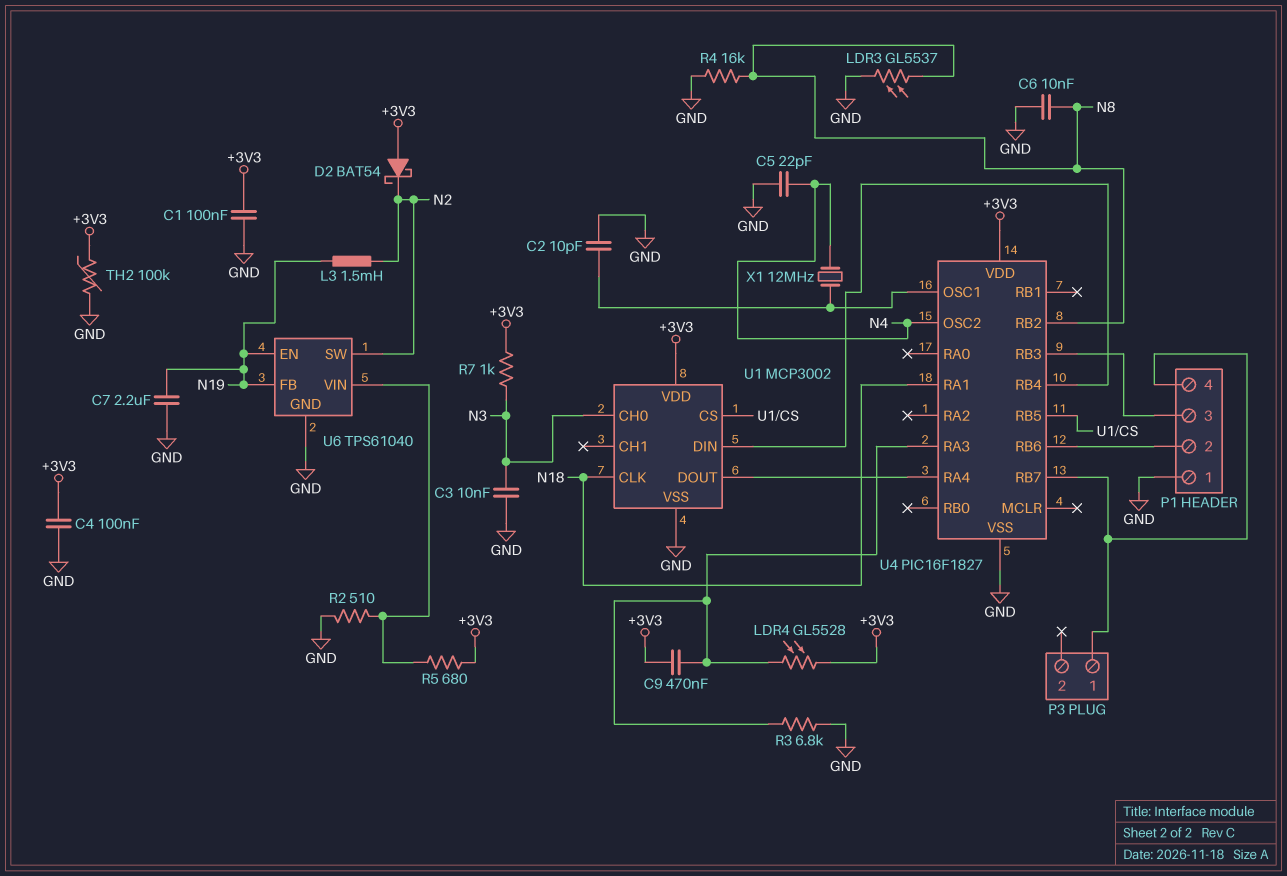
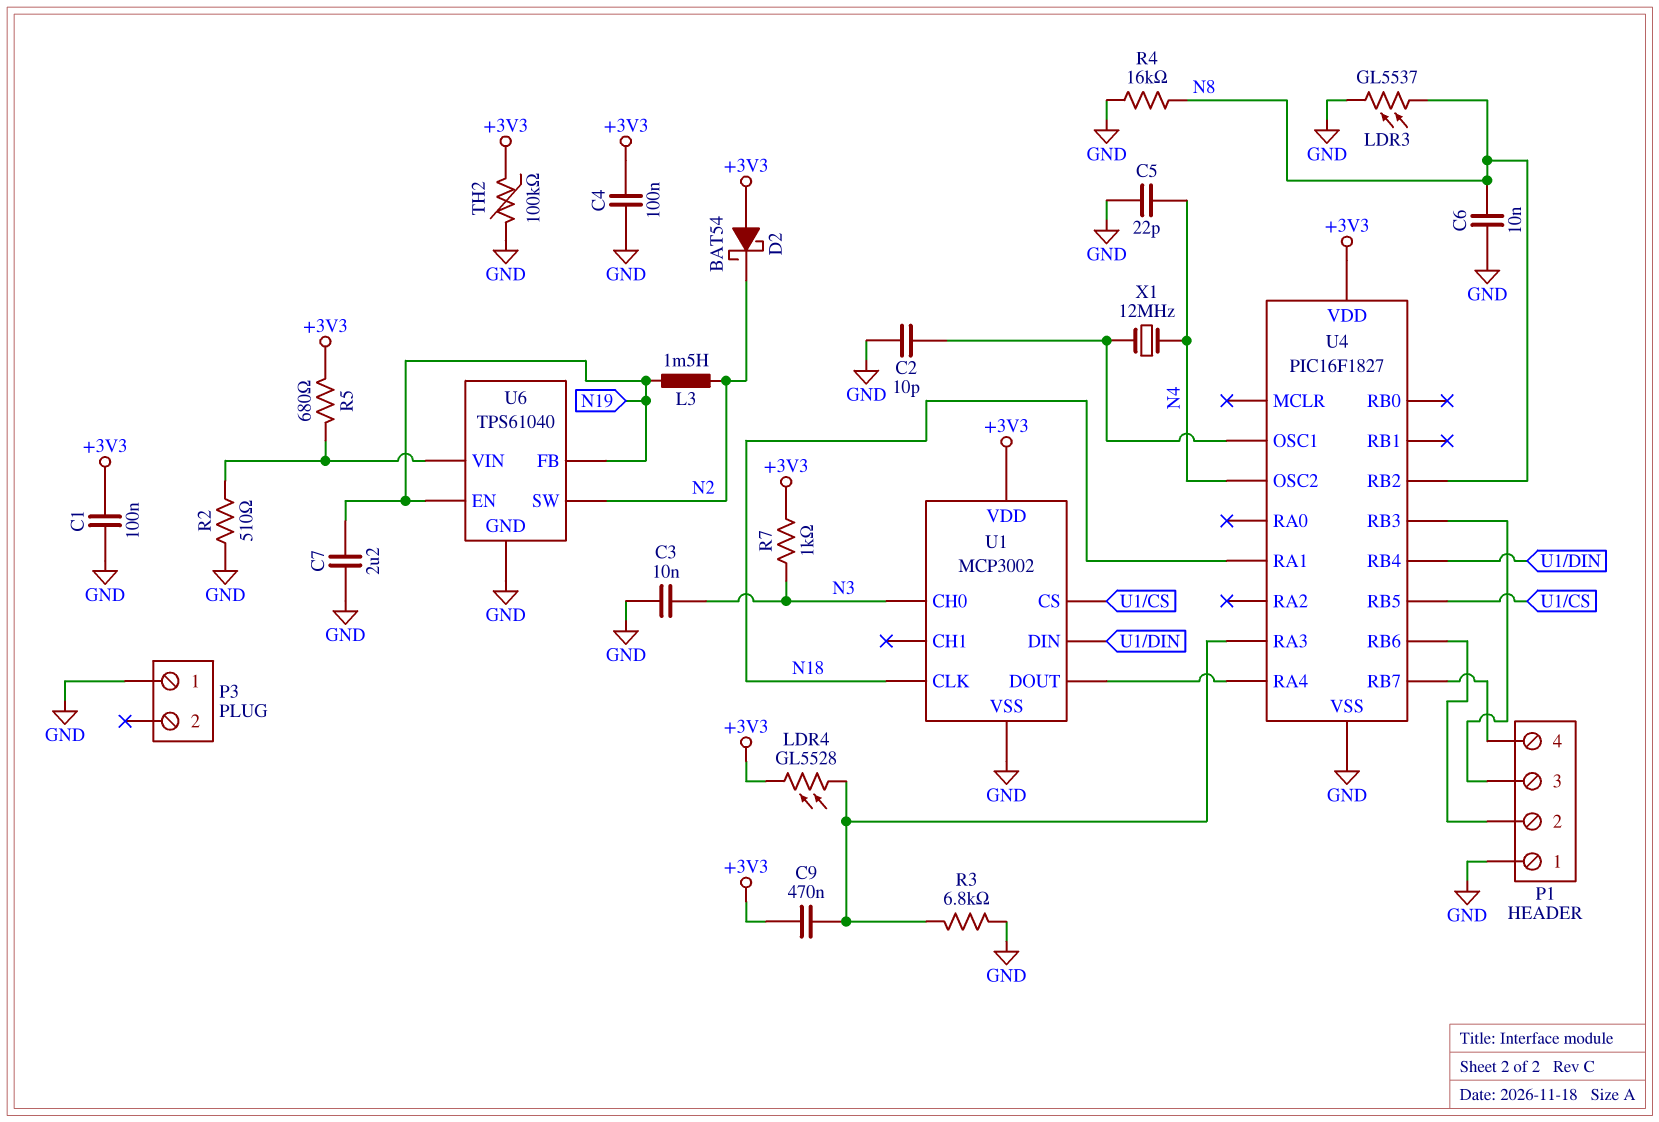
P3 pin 1: P1/4 -> GND

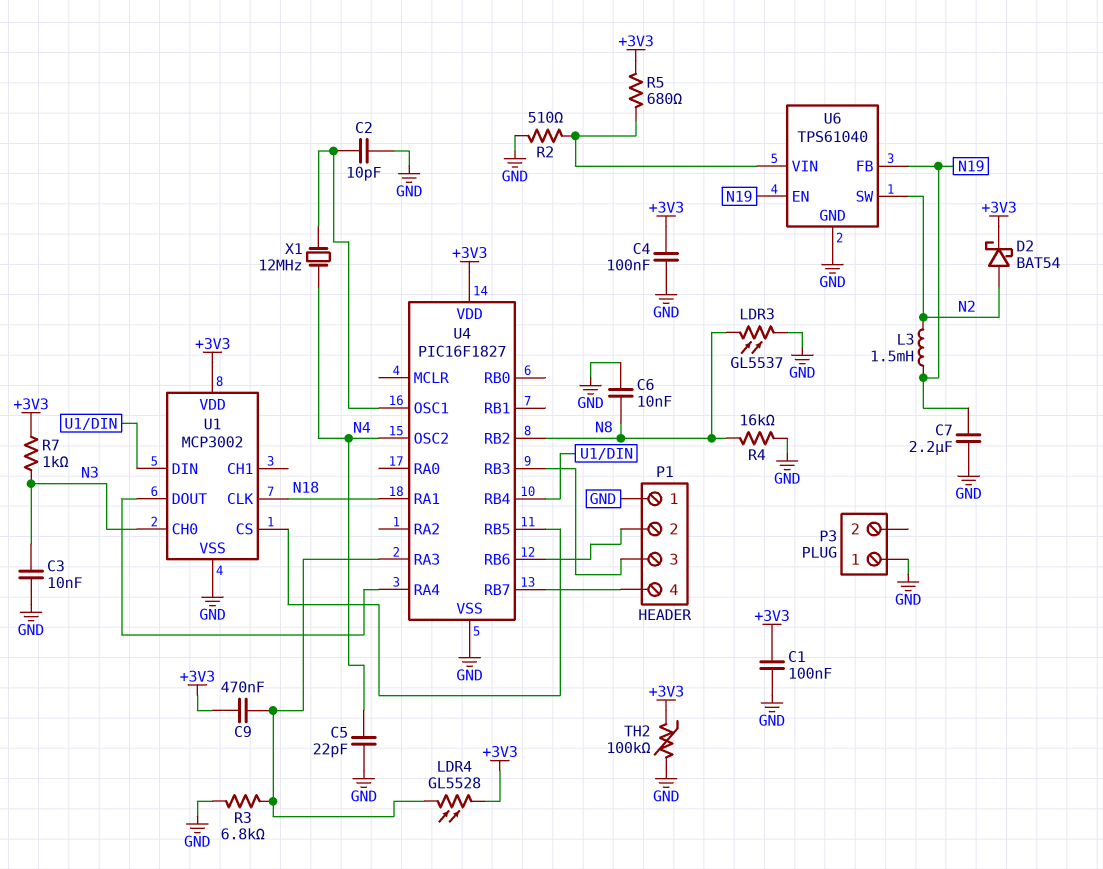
D2: schottky BAT54 (A +3V3, K N2) -> schottky BAT54 (A N2, K +3V3)

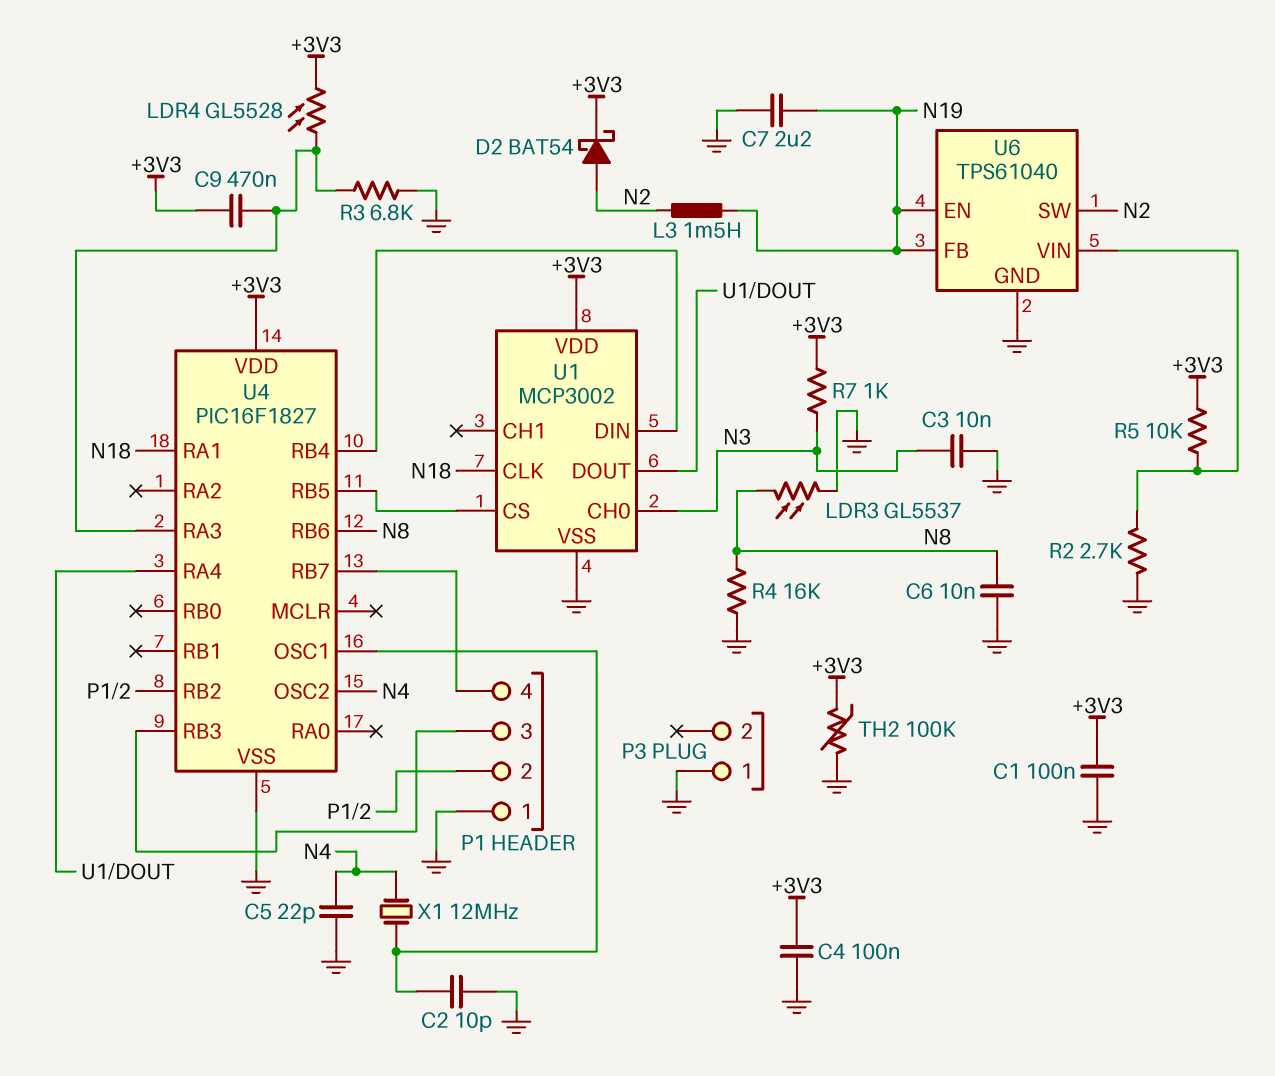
R2: 510 (GND, U6/VIN) -> 2.7k (GND, U6/VIN)
R5: 680 (+3V3, U6/VIN) -> 10k (+3V3, U6/VIN)
U4 pin RB2: N8 -> P1/2
U4 pin RB6: P1/2 -> N8

